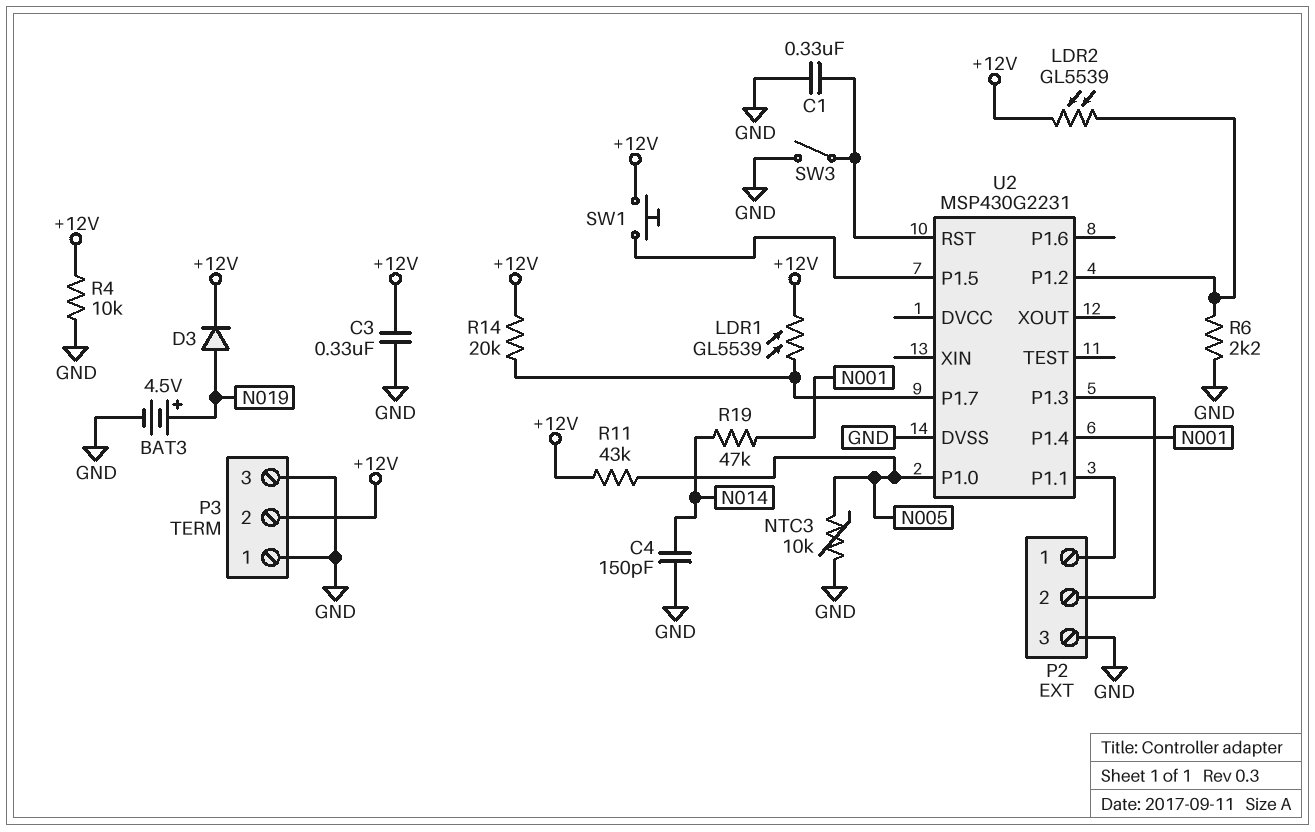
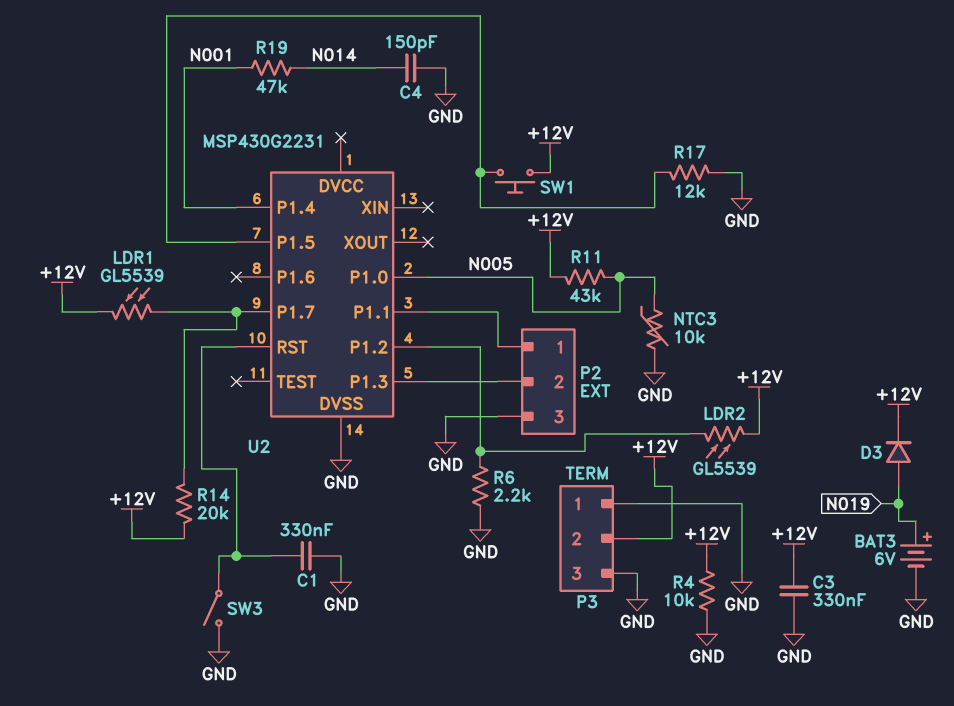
BAT3: 4.5V (plus N019, minus GND) -> 6V (plus N019, minus GND)
R17: none -> 12k (GND, U2/P1.5)

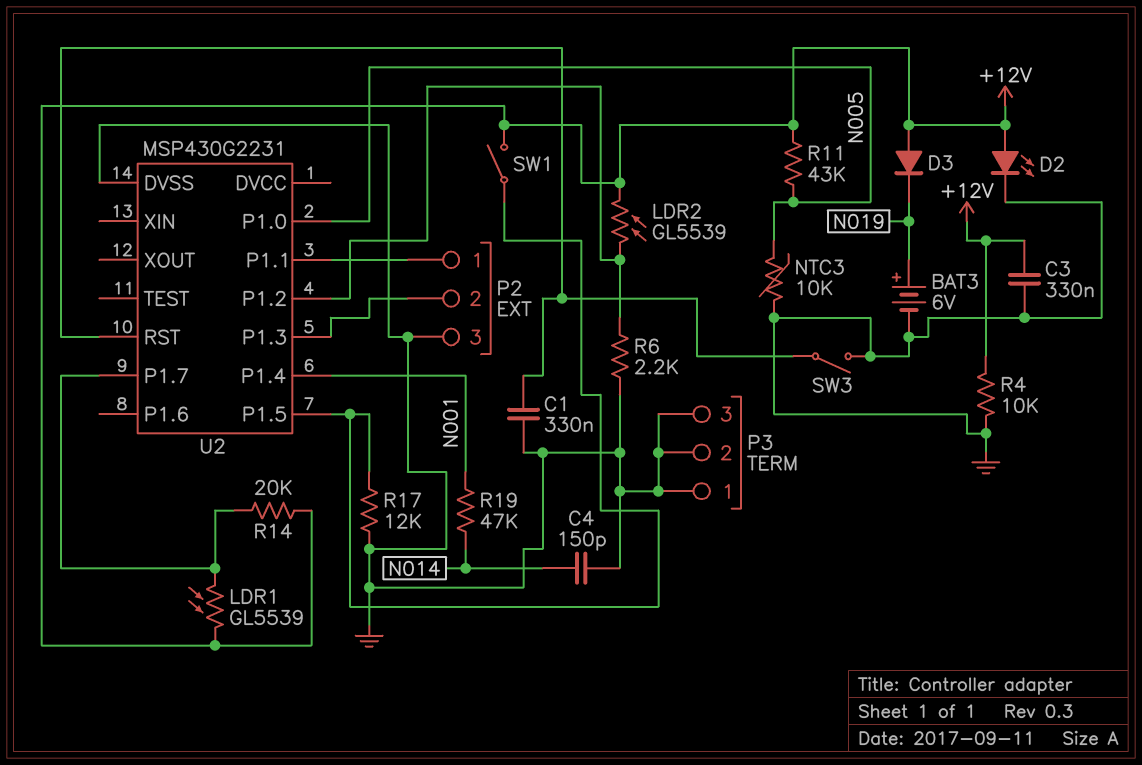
D2: none -> LED (A +12V, K GND)
D3: diode (A N019, K +12V) -> diode (A +12V, K N019)
P3 pin 2: +12V -> GND
SW1: button (+12V, U2/P1.5) -> switch (+12V, U2/P1.5)

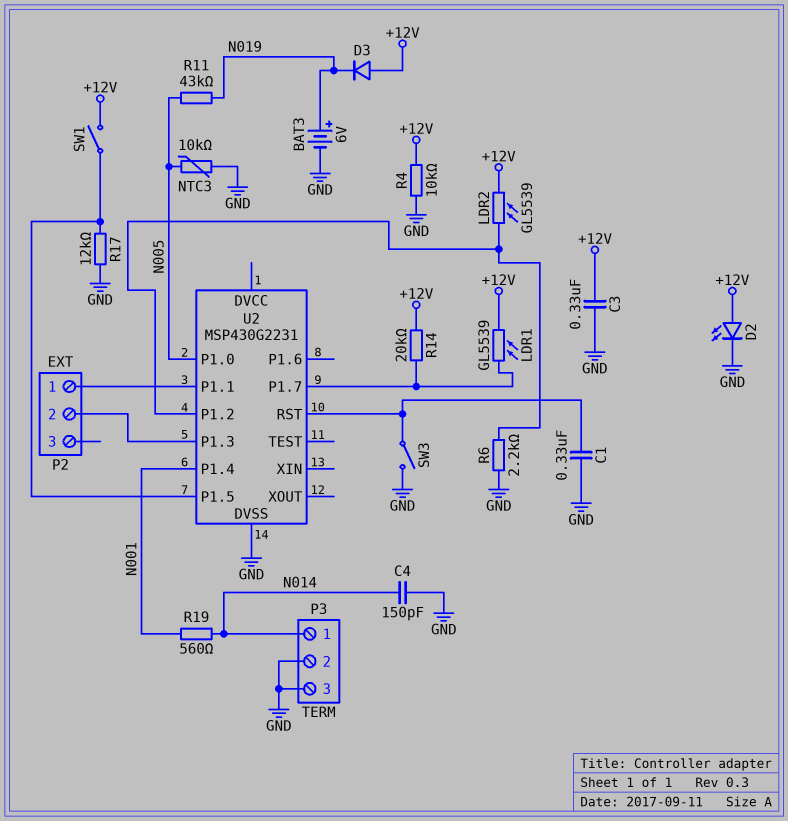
P2 pin 3: GND -> none
P3 pin 1: GND -> N014
R11: 43k (+12V, N005) -> 43k (N005, N019)
R19: 47k (N001, N014) -> 560 (N001, N014)

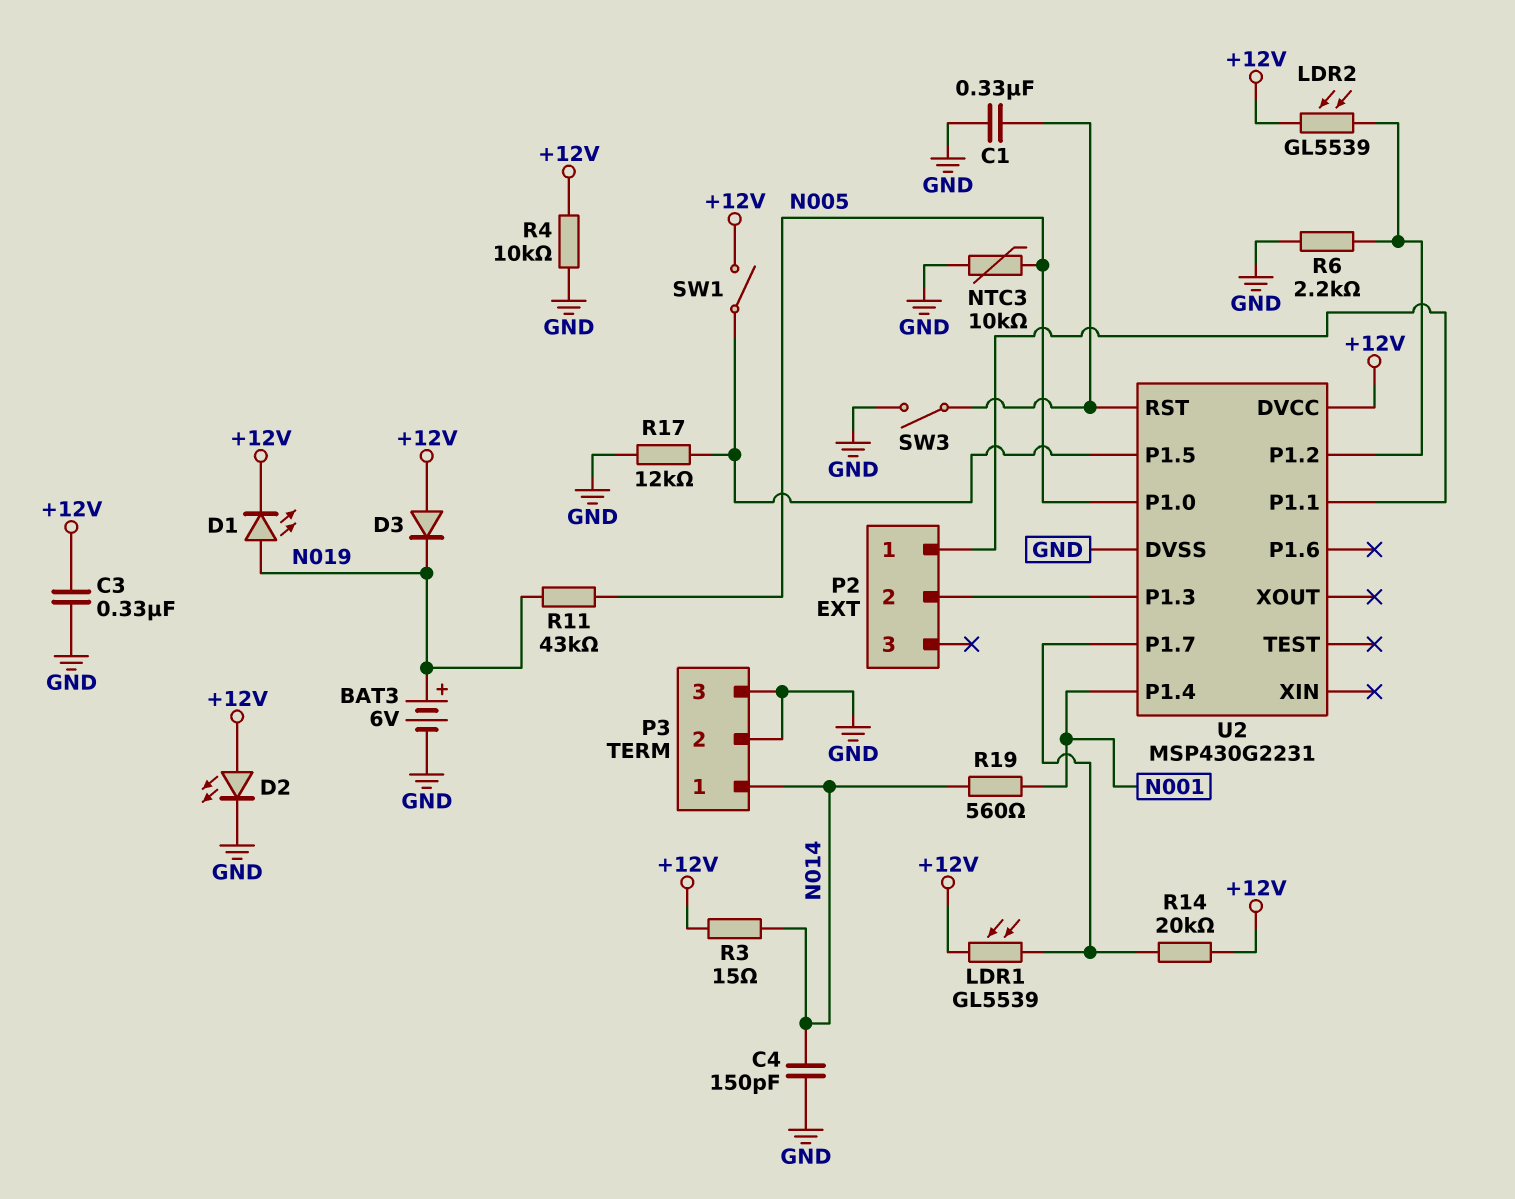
D1: none -> LED (A N019, K +12V)
R3: none -> 15 (+12V, N014)
U2 pin DVCC: none -> +12V

